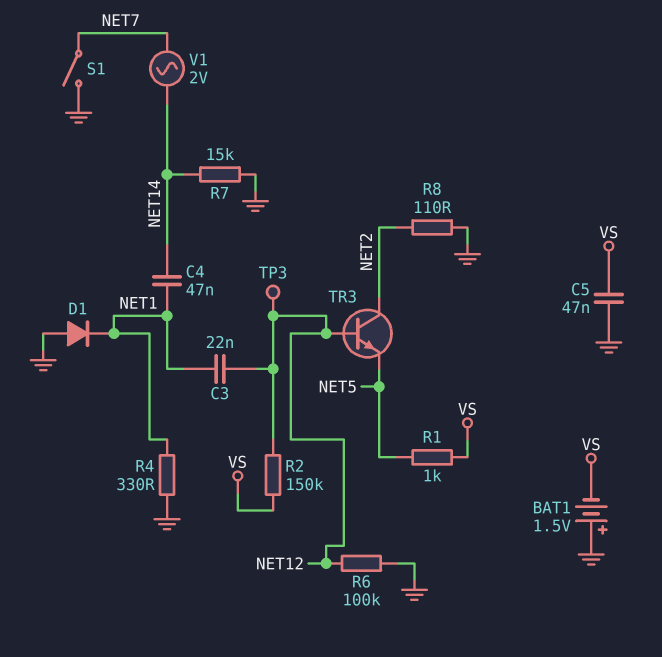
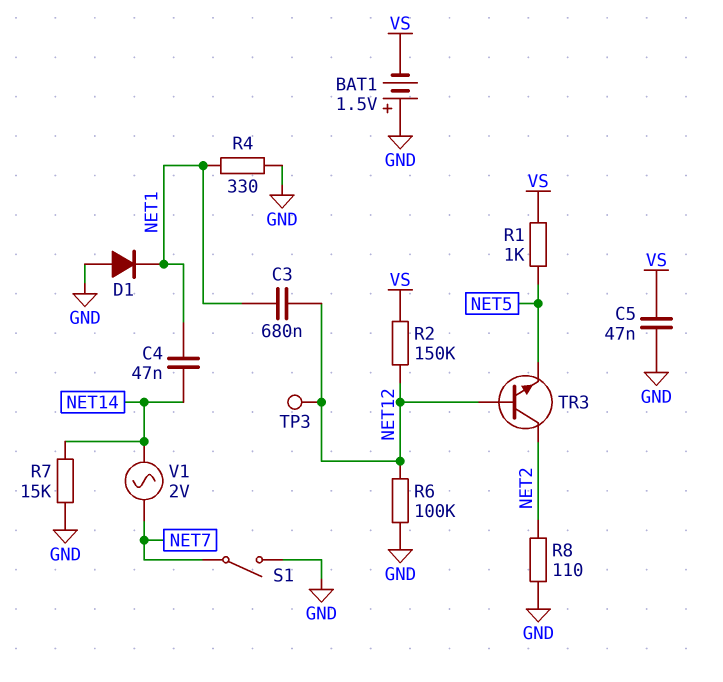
C3: 22nF (NET1, NET12) -> 680nF (NET1, NET12)

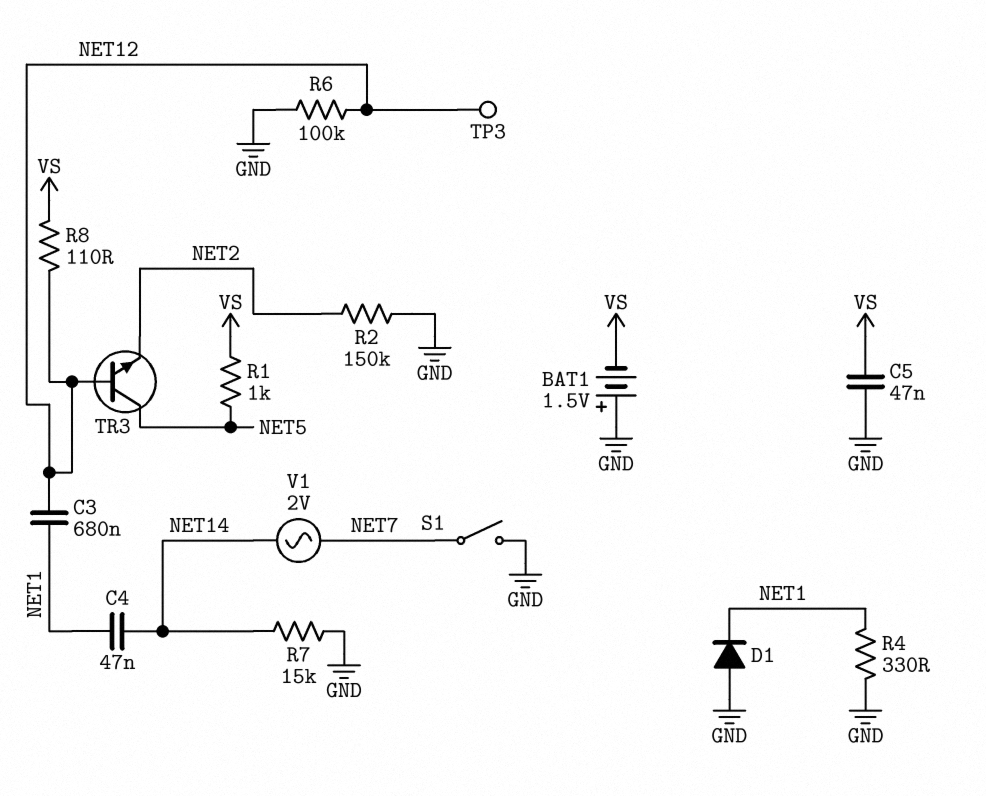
R2: 150k (NET12, VS) -> 150k (GND, NET2)
R8: 110 (GND, NET2) -> 110 (NET12, VS)
TR3: NPN (B NET12, C NET2, E NET5) -> NPN (B NET12, C NET5, E NET2)

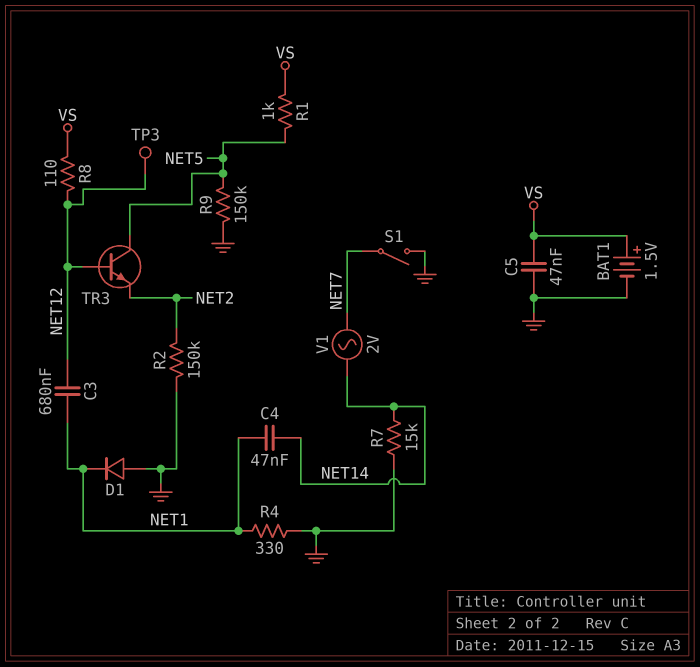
BAT1: 1.5V (plus GND, minus VS) -> 1.5V (plus VS, minus GND)
R6: 100k (GND, NET12) -> none
R9: none -> 150k (GND, NET5)

